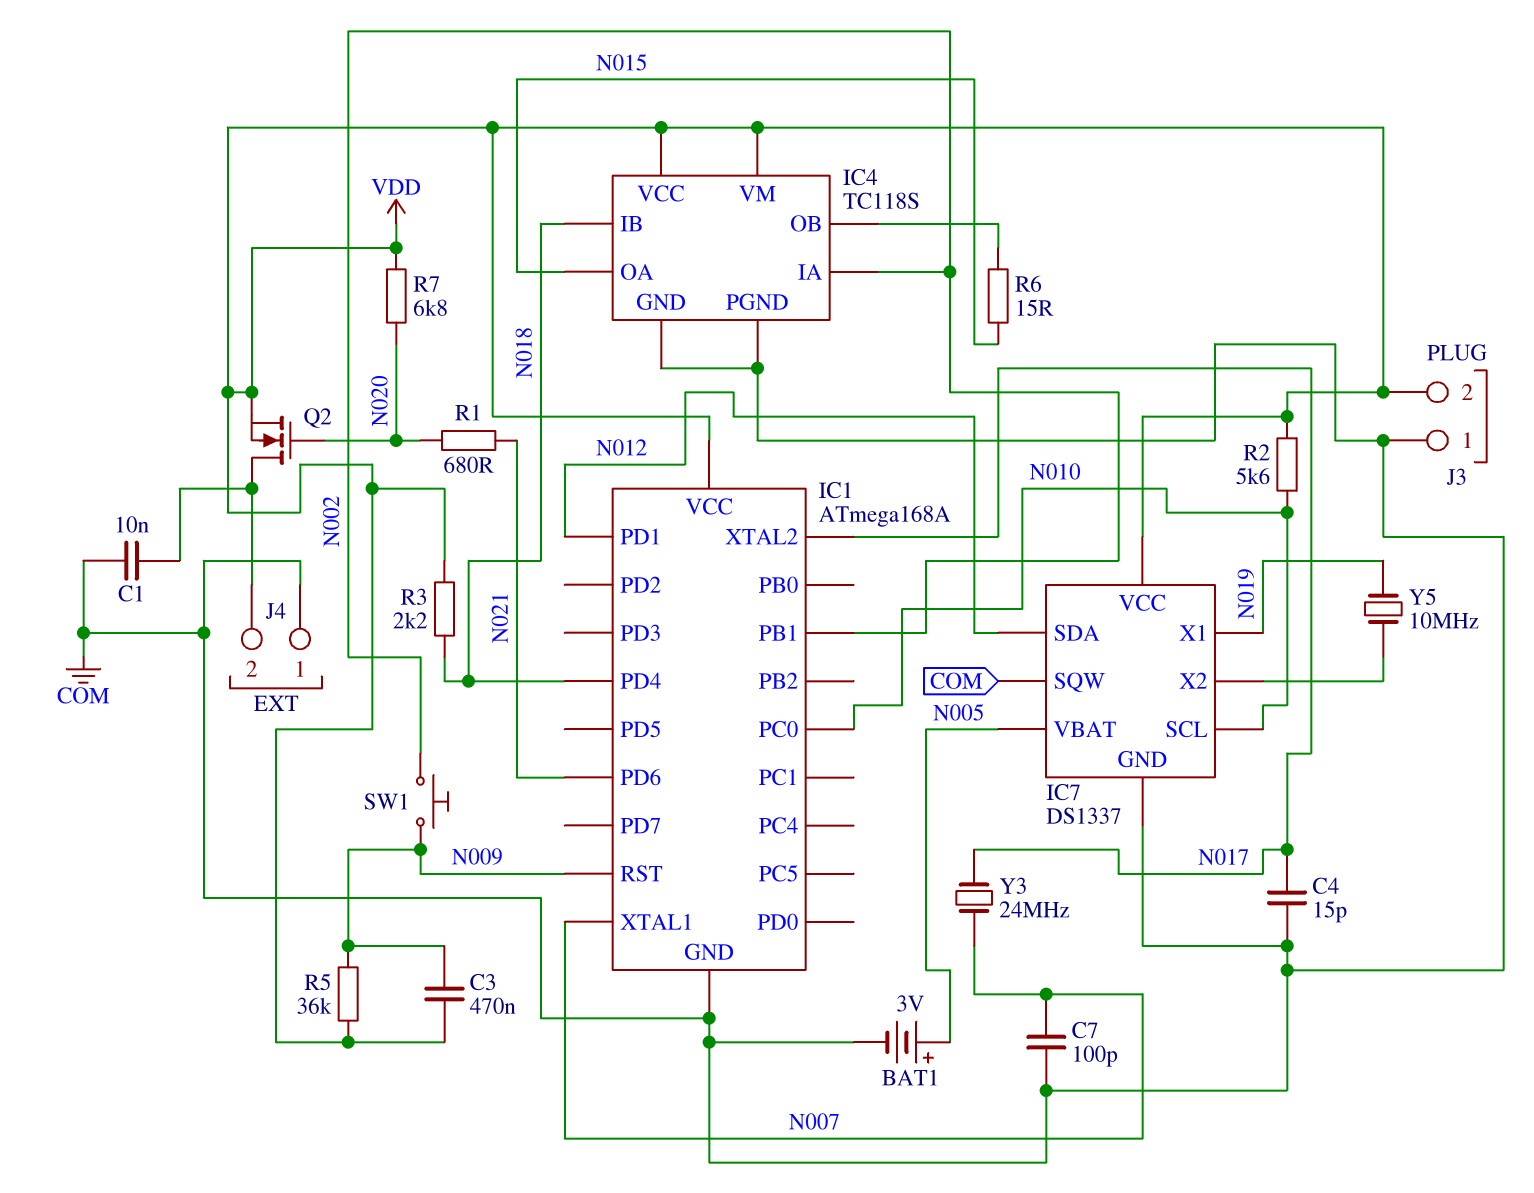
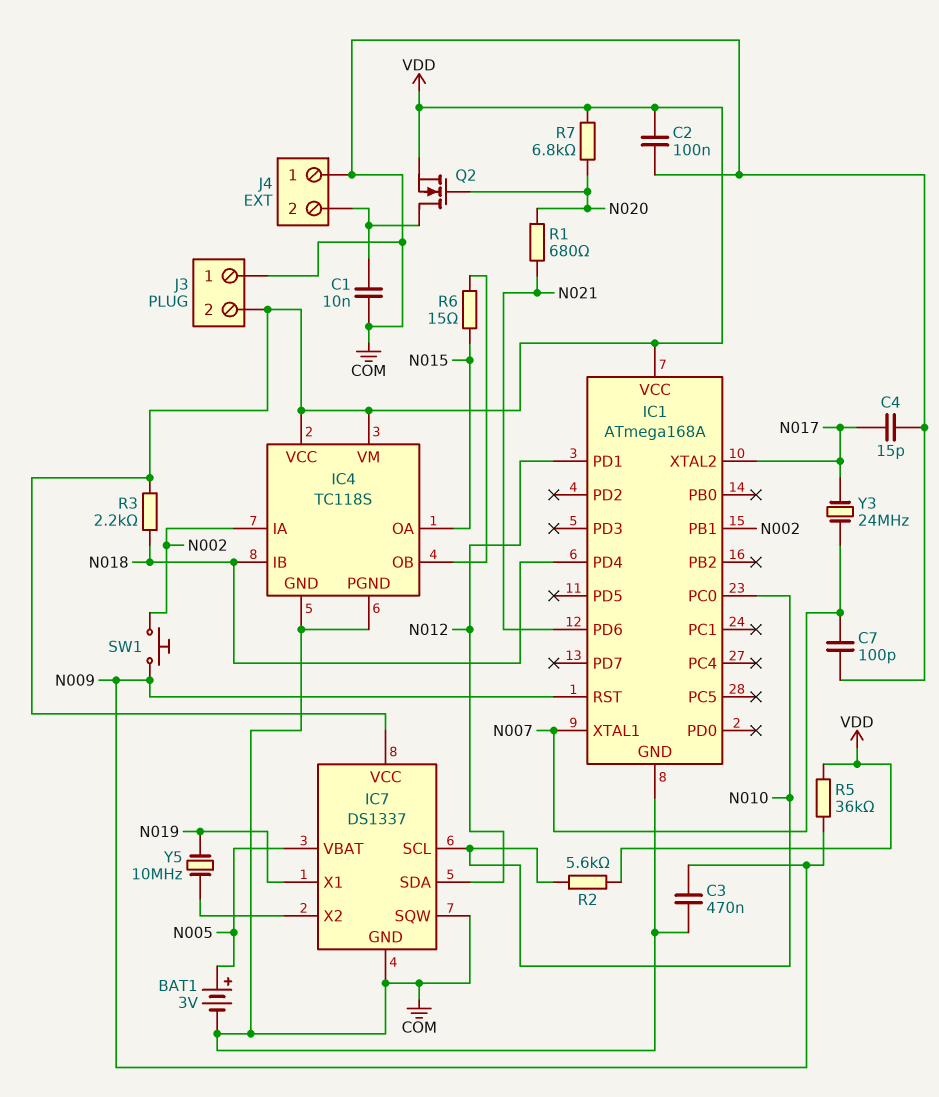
C2: none -> 100nF (COM, VDD)
C3: 470nF (N009, VDD) -> 470nF (COM, N009)

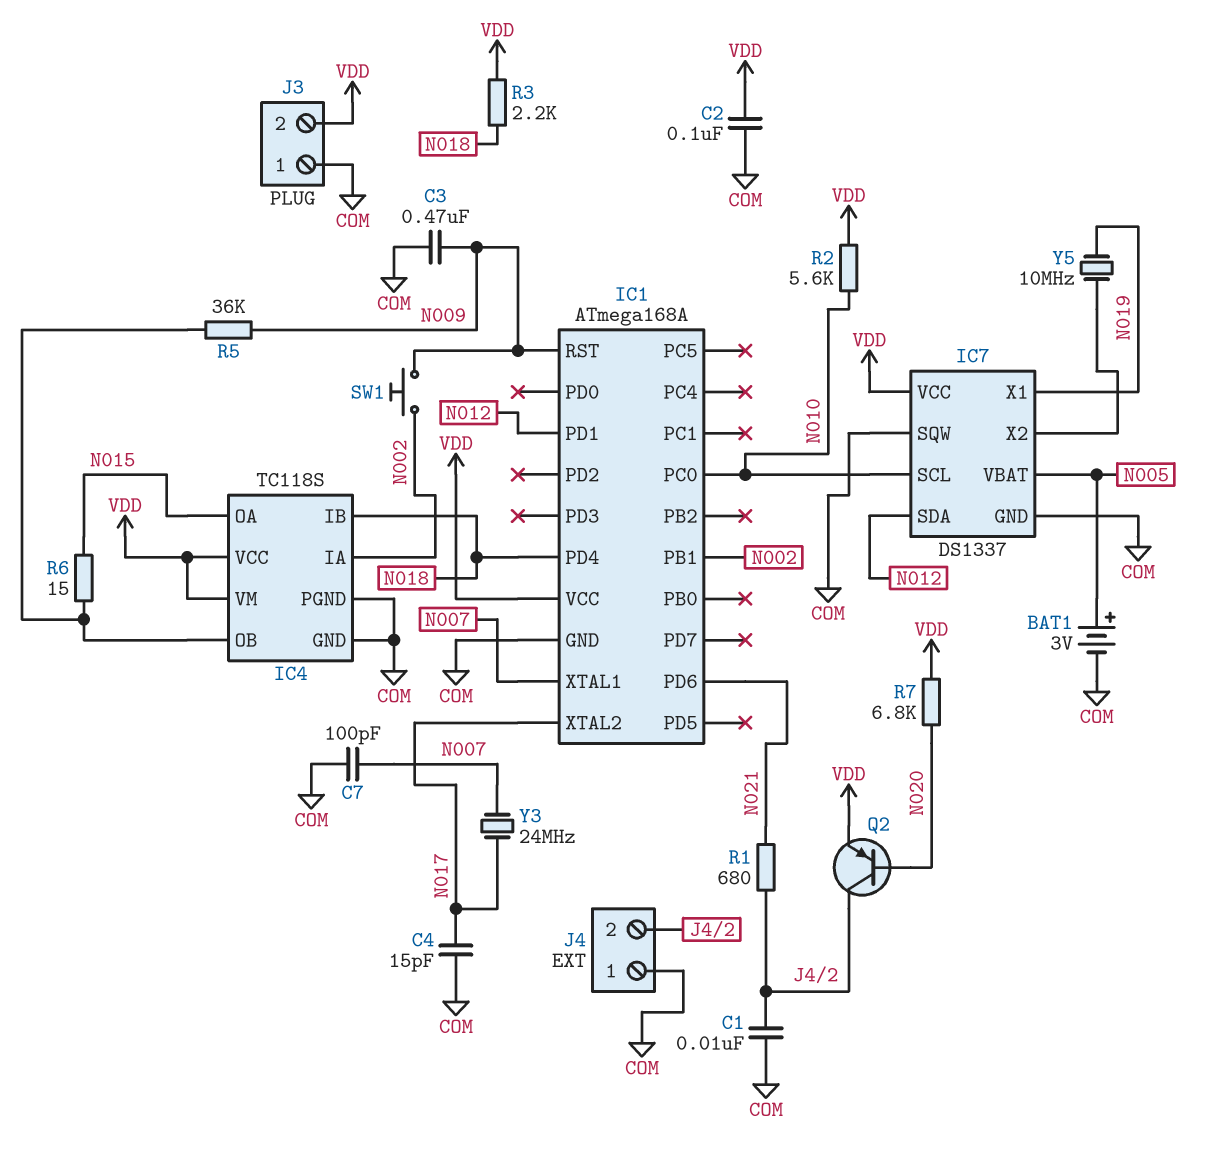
Q2: NMOS (G N020, D J4/2, S VDD) -> PNP (B N020, C J4/2, E VDD)
R1: 680 (N020, N021) -> 680 (J4/2, N021)
R5: 36k (N009, VDD) -> 36k (IC4/OB, N009)

